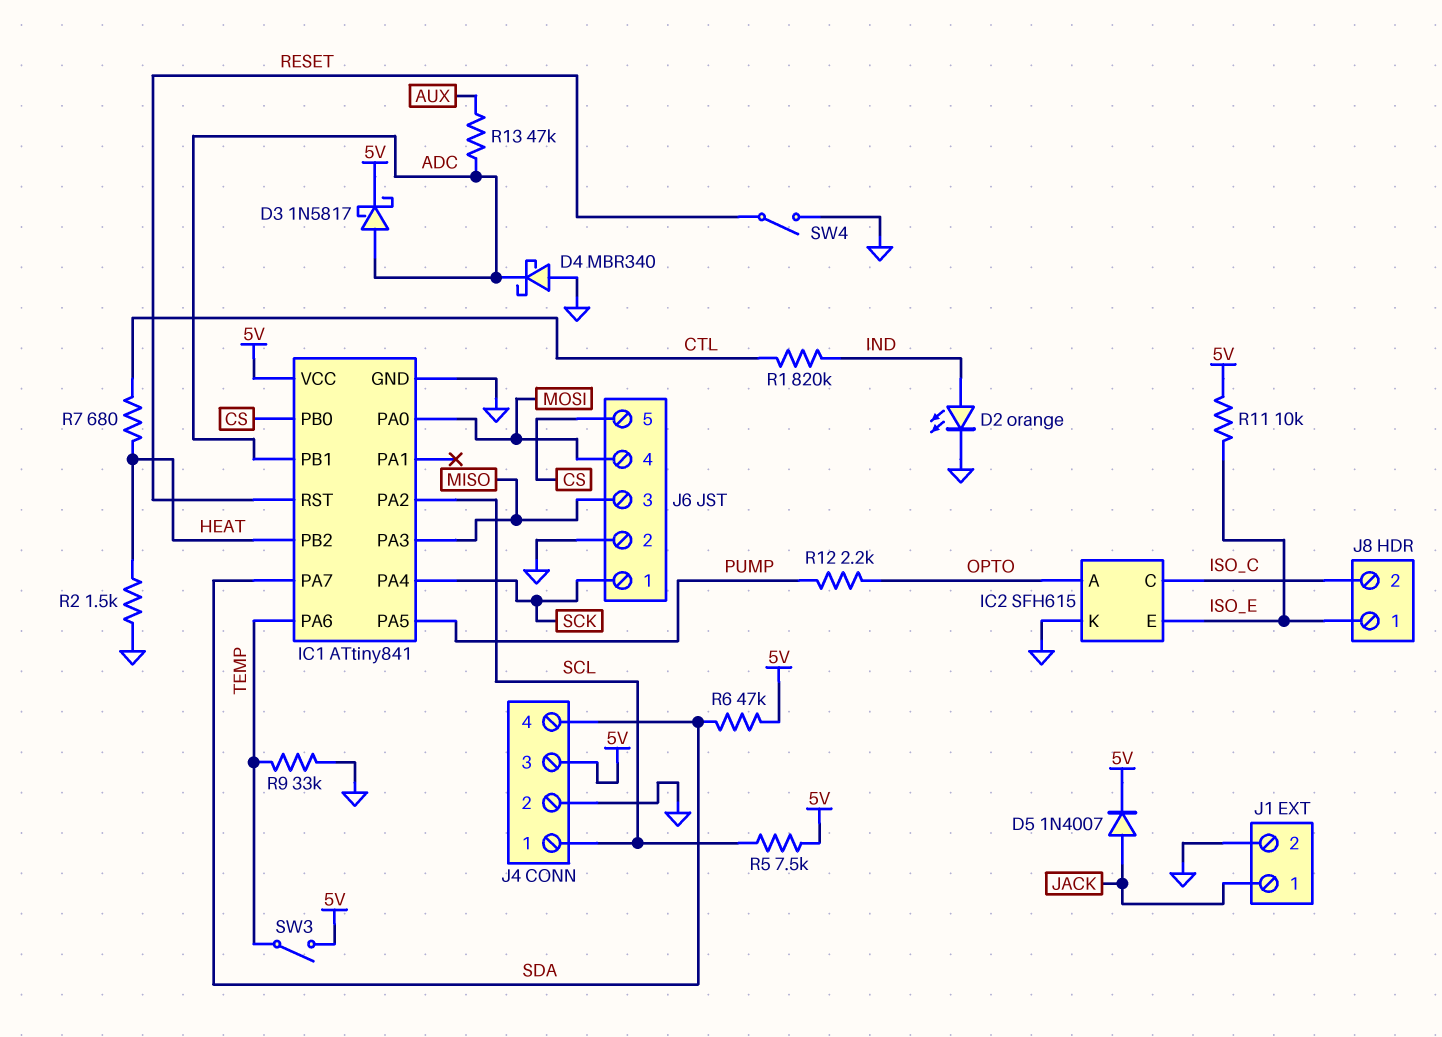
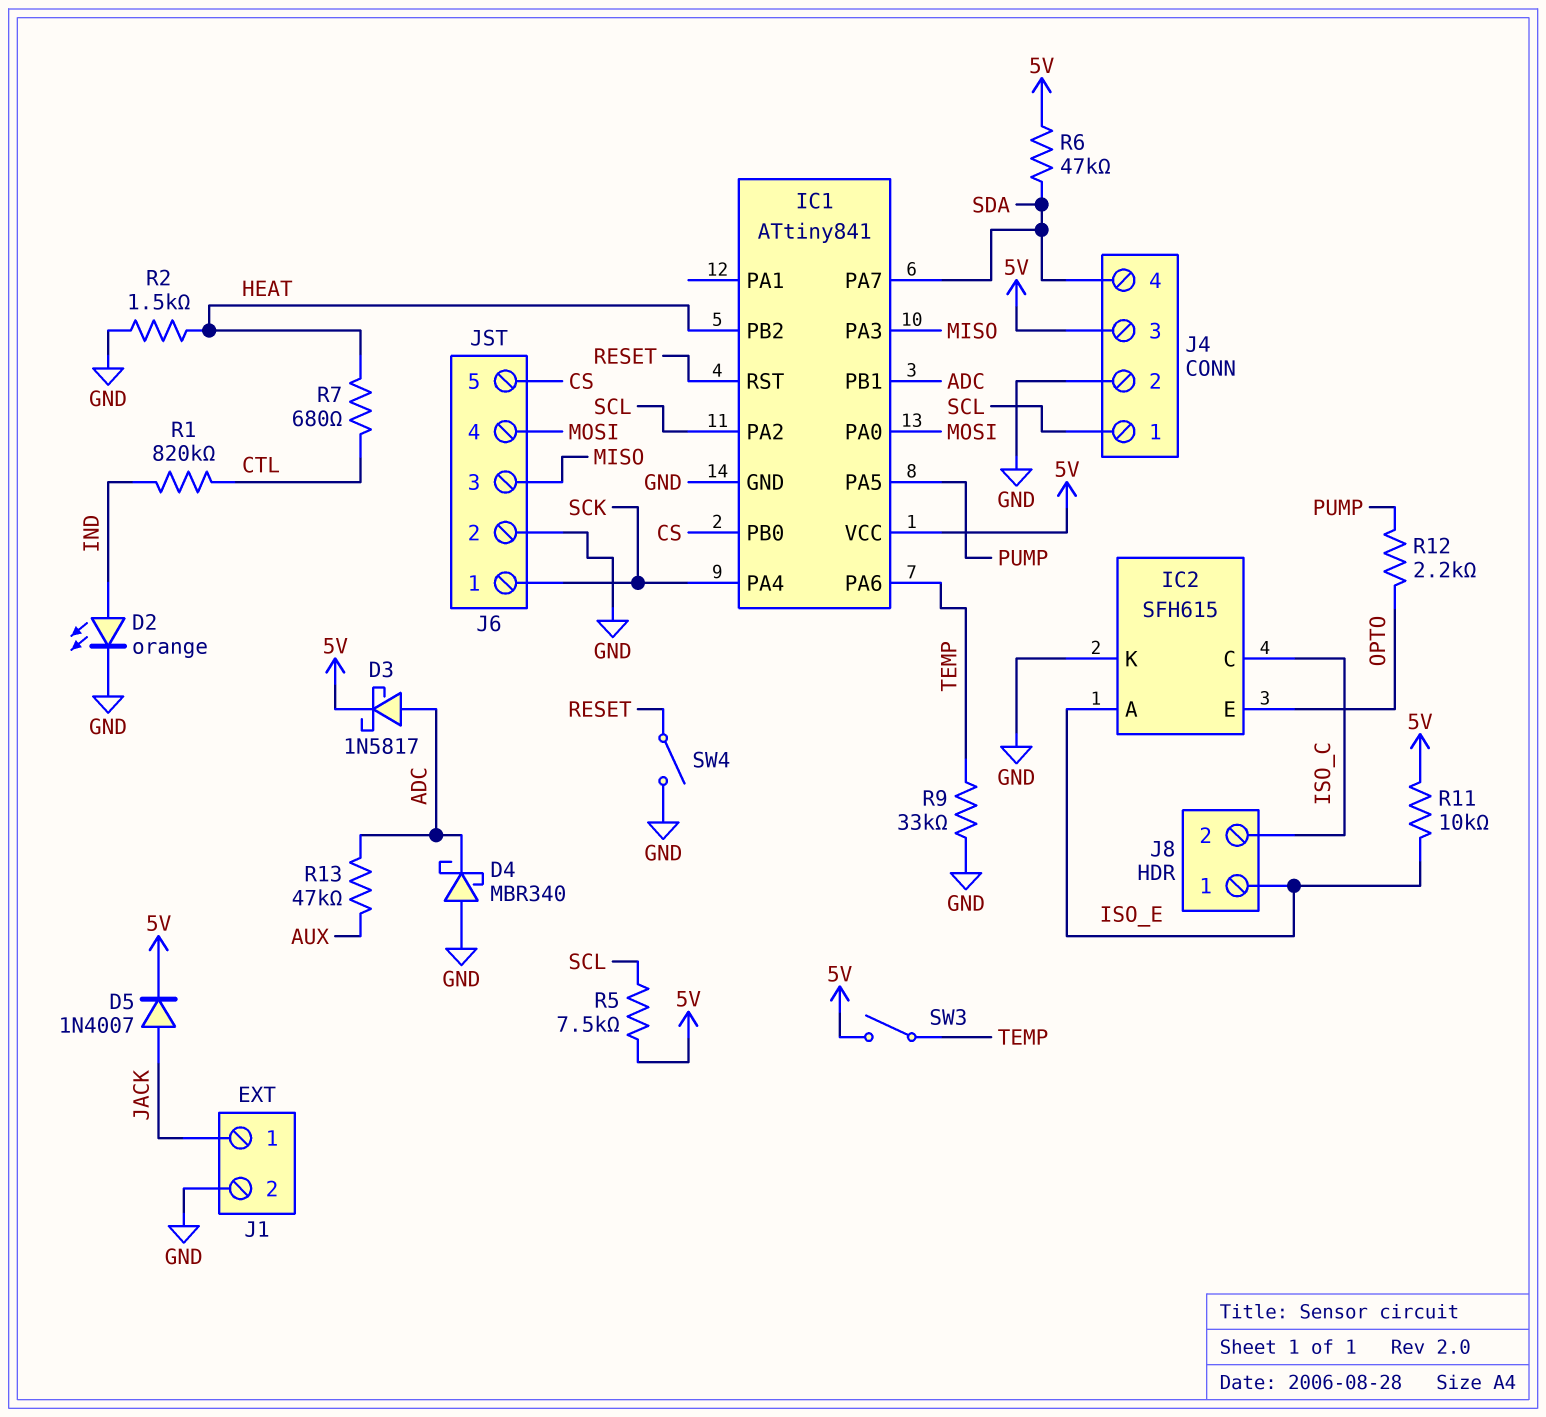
IC2 pin A: OPTO -> ISO_E
IC2 pin E: ISO_E -> OPTO

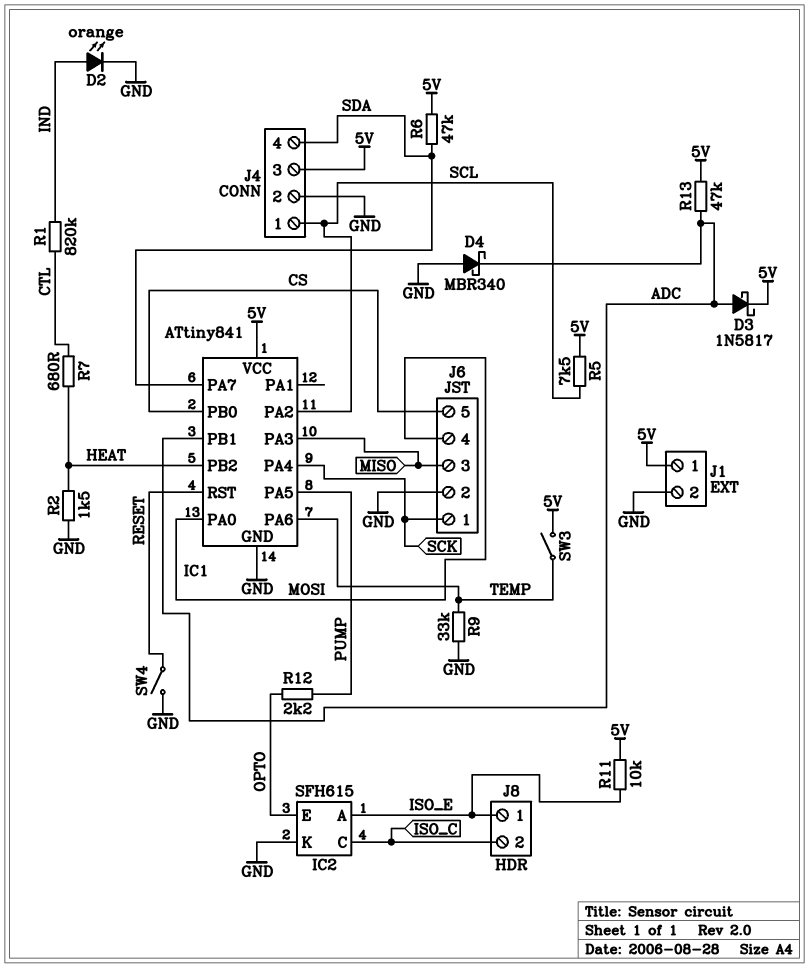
D5: diode 1N4007 (A JACK, K 5V) -> none
J1 pin 1: JACK -> 5V
R13: 47k (ADC, AUX) -> 47k (5V, ADC)

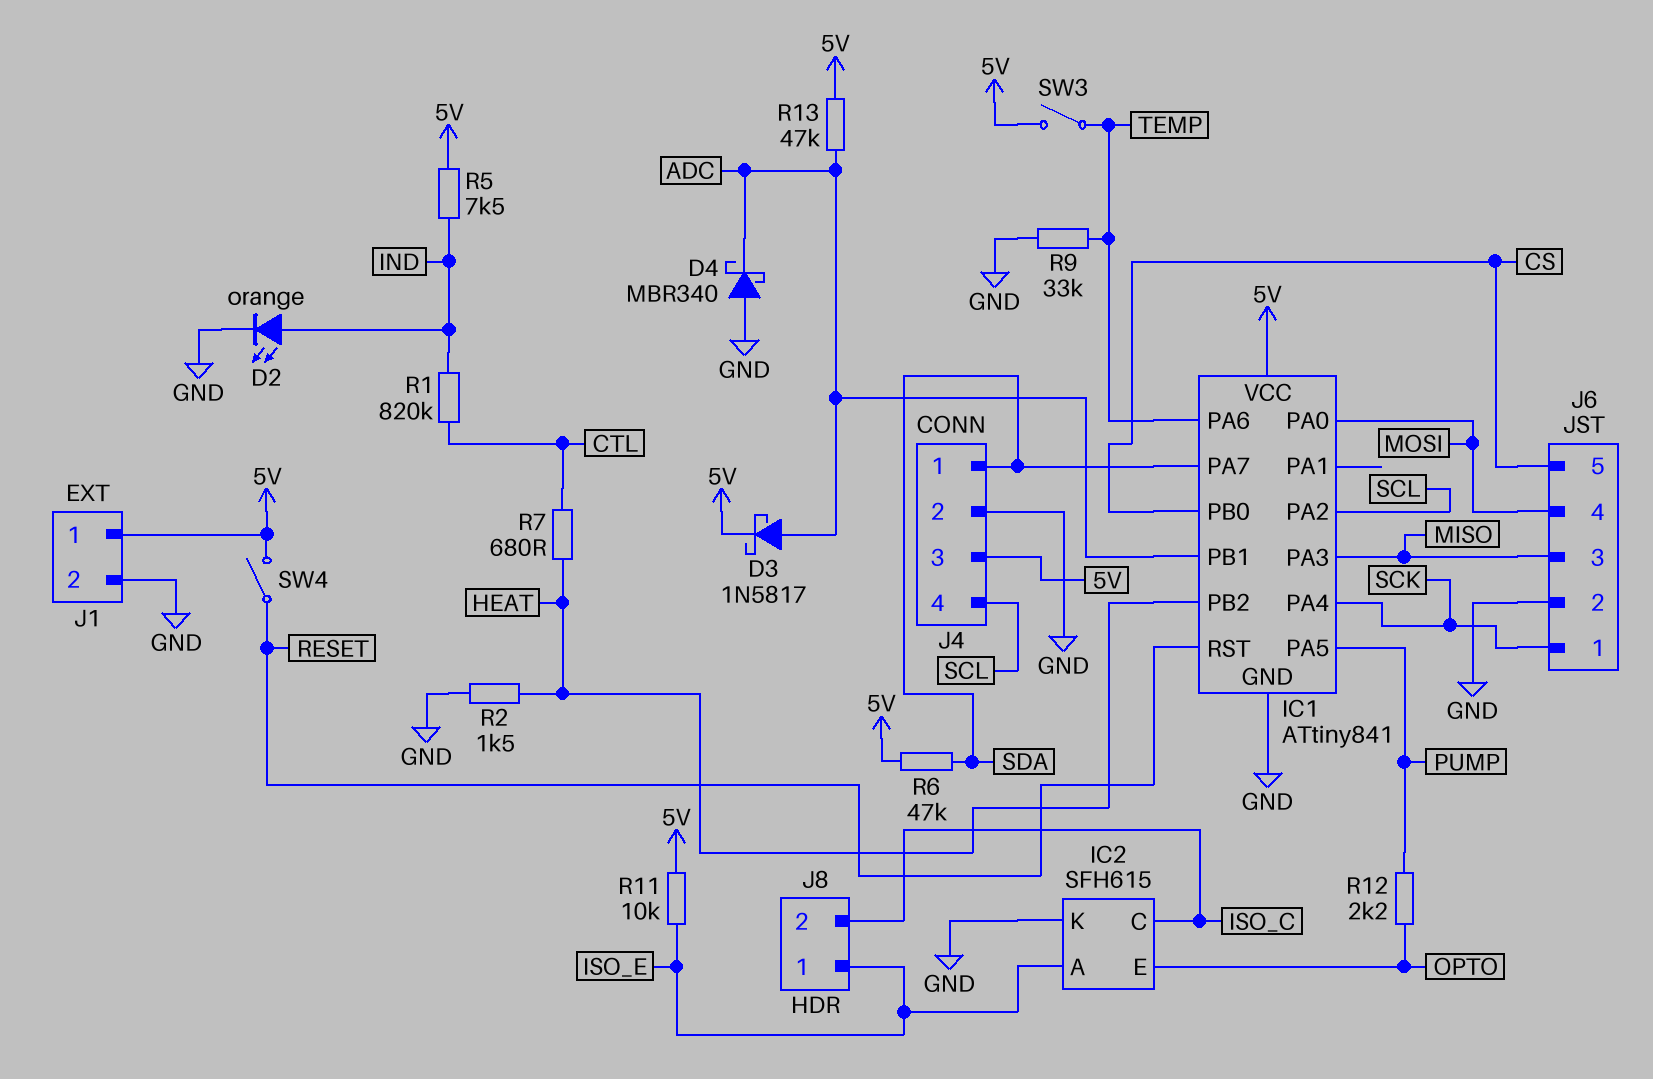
J4 pin 1: SCL -> SDA
J4 pin 4: SDA -> SCL
R5: 7.5k (5V, SCL) -> 7.5k (5V, IND)
SW4: switch (GND, RESET) -> switch (5V, RESET)

